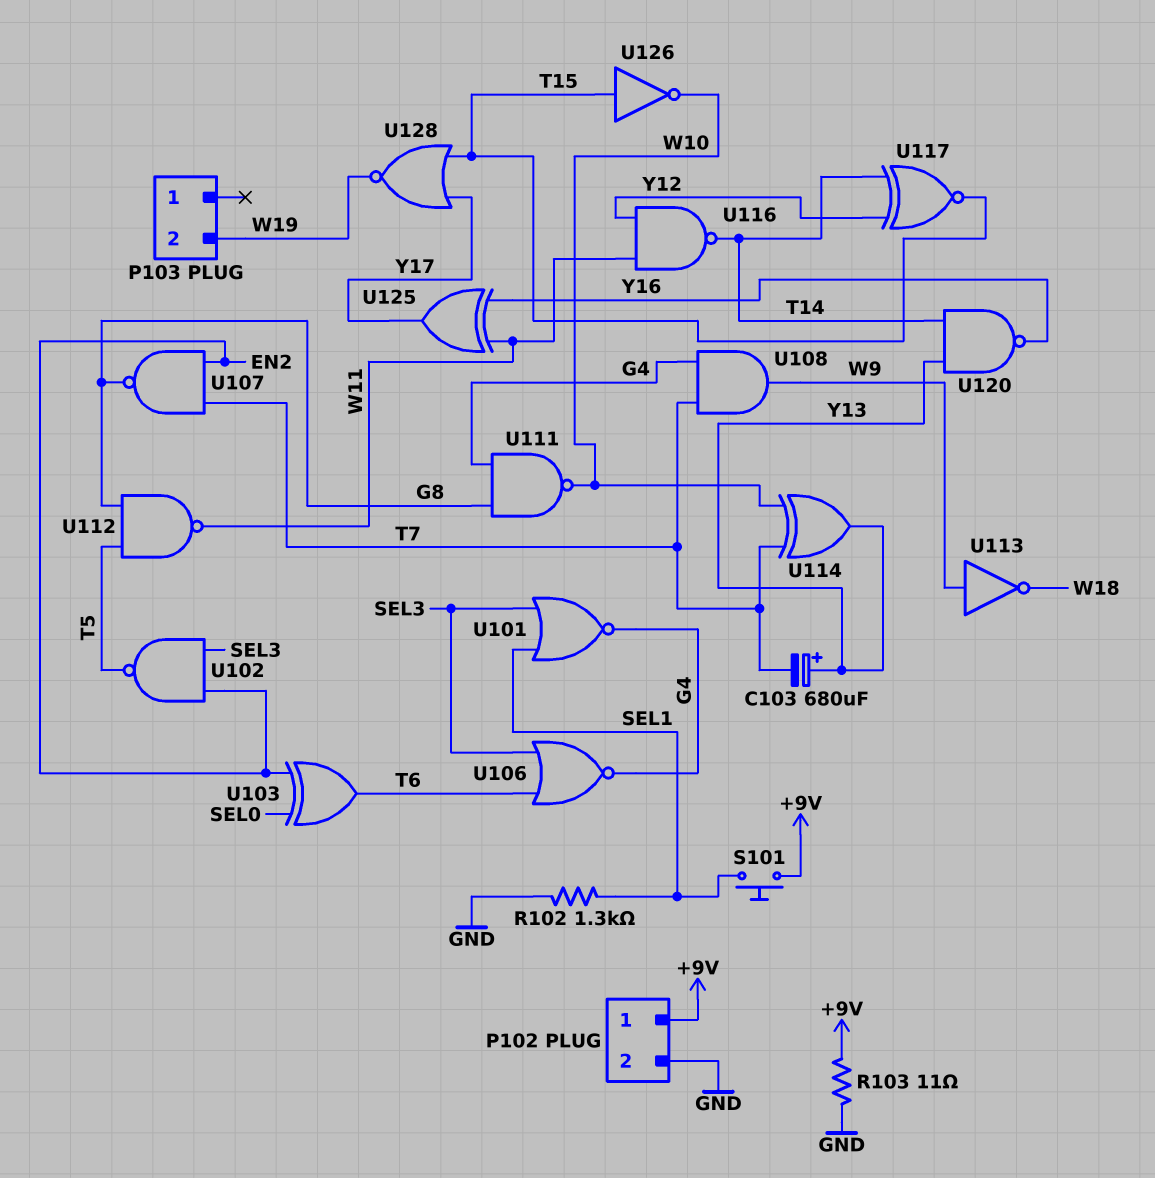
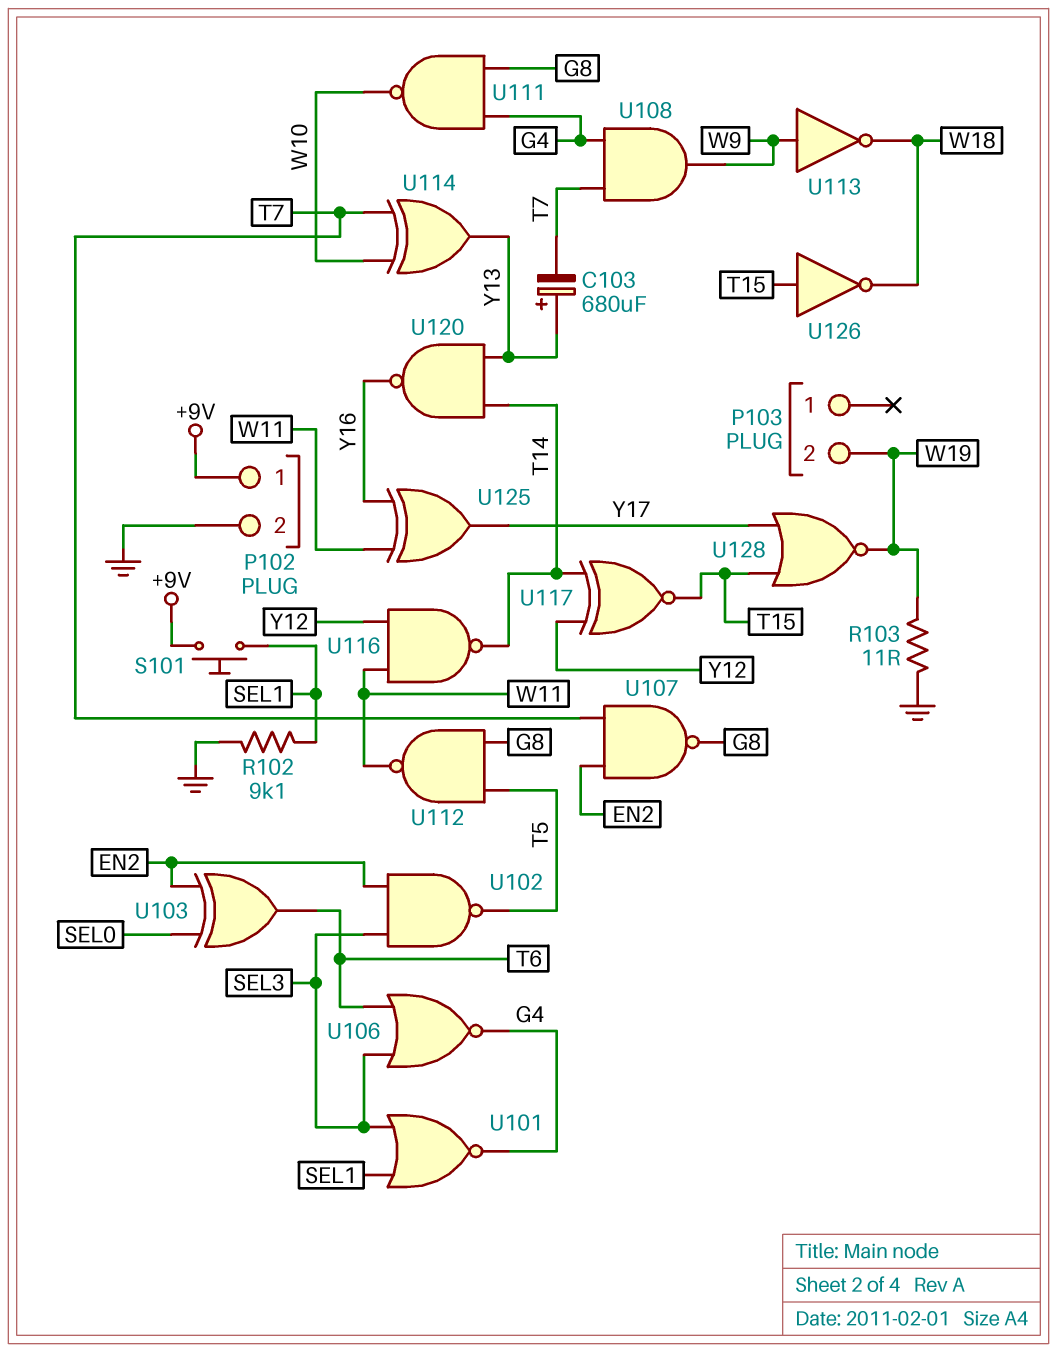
R102: 1.3k (GND, SEL1) -> 9.1k (GND, SEL1)
R103: 11 (+9V, GND) -> 11 (GND, W19)
U126: NOT (in T15, out W10) -> NOT (in T15, out W18)

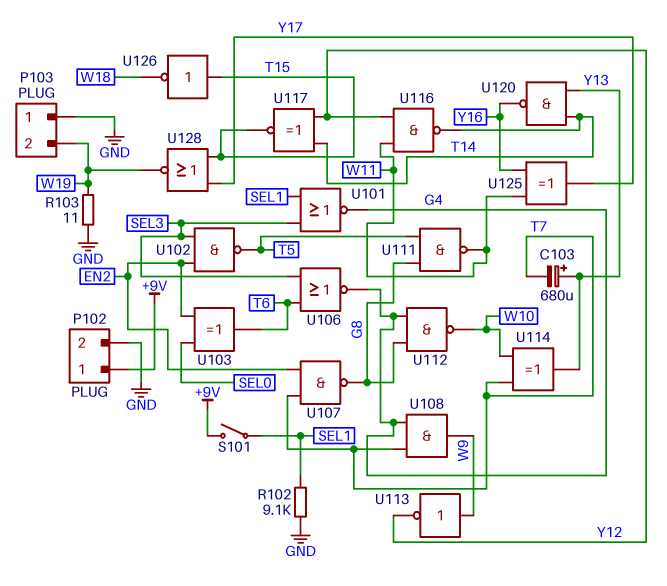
P103 pin 1: none -> GND
S101: button (+9V, SEL1) -> switch (+9V, SEL1)
U111: NAND (in G4, in G8, out W10) -> NAND (in G8, in T5, out W11)
U112: NAND (in G8, in T5, out W11) -> NAND (in G4, in G8, out W10)
U113: NOT (in W9, out W18) -> NOT (in W9, out Y12)

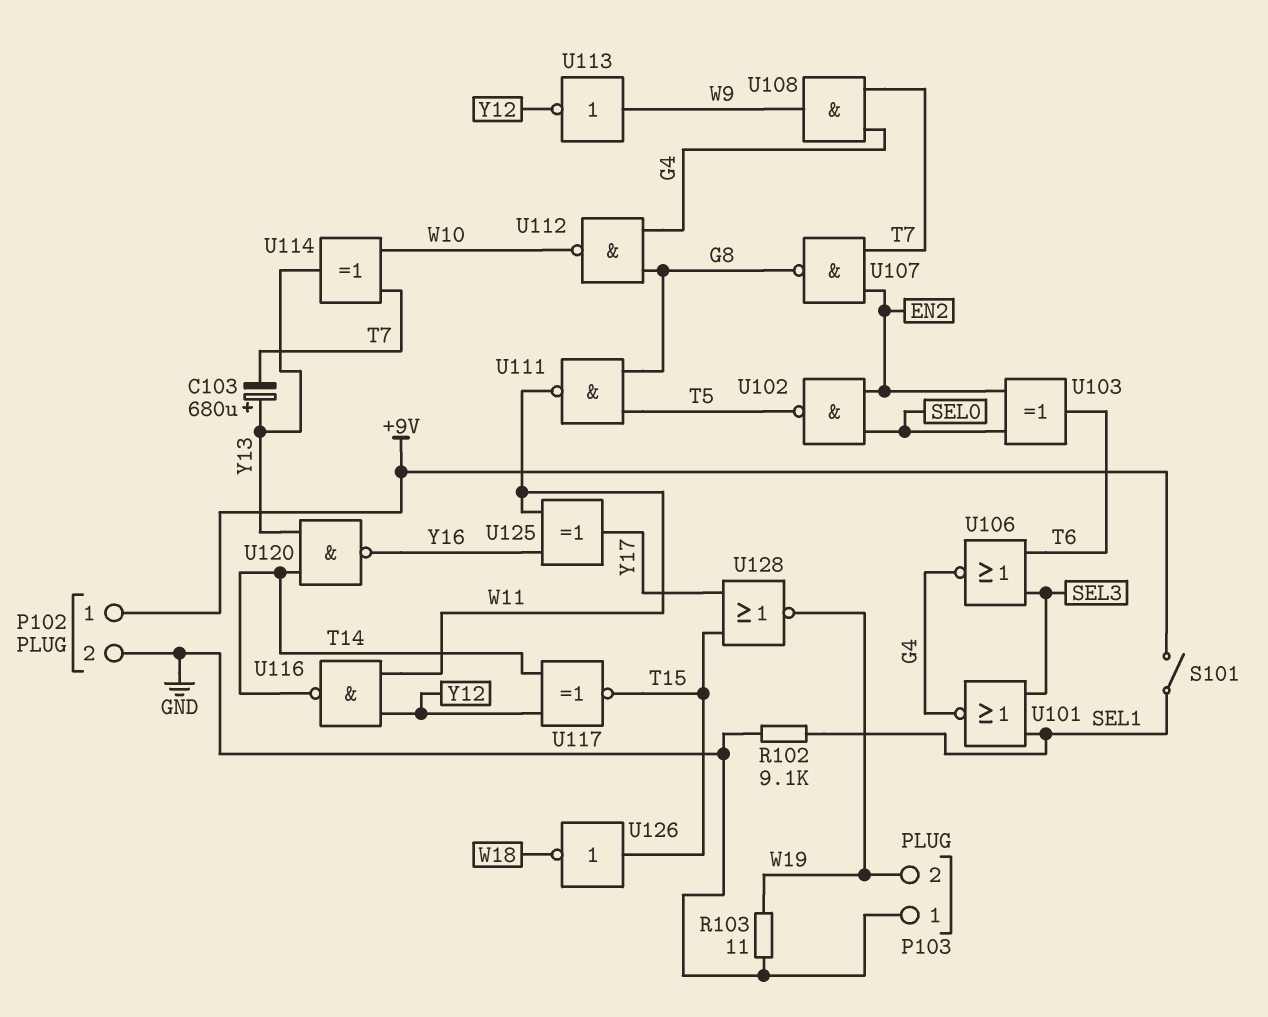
U102: NAND (in EN2, in SEL3, out T5) -> NAND (in EN2, in SEL0, out T5)

